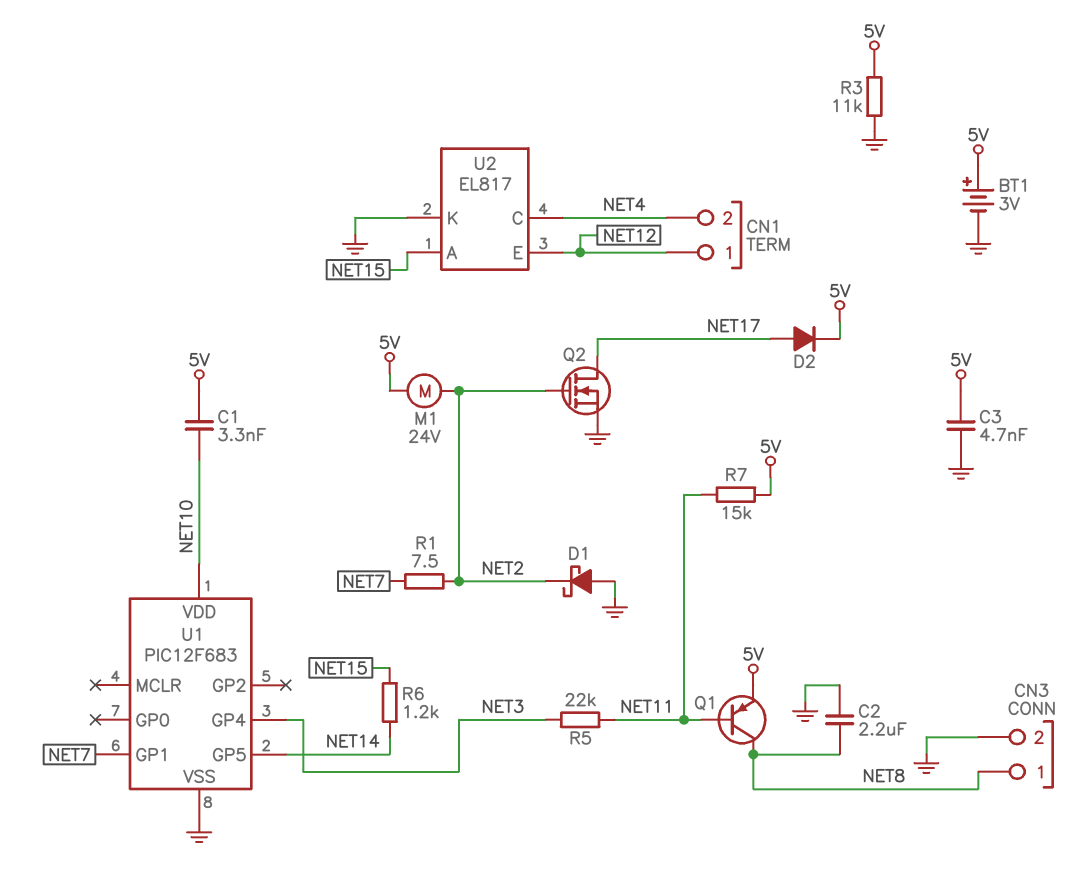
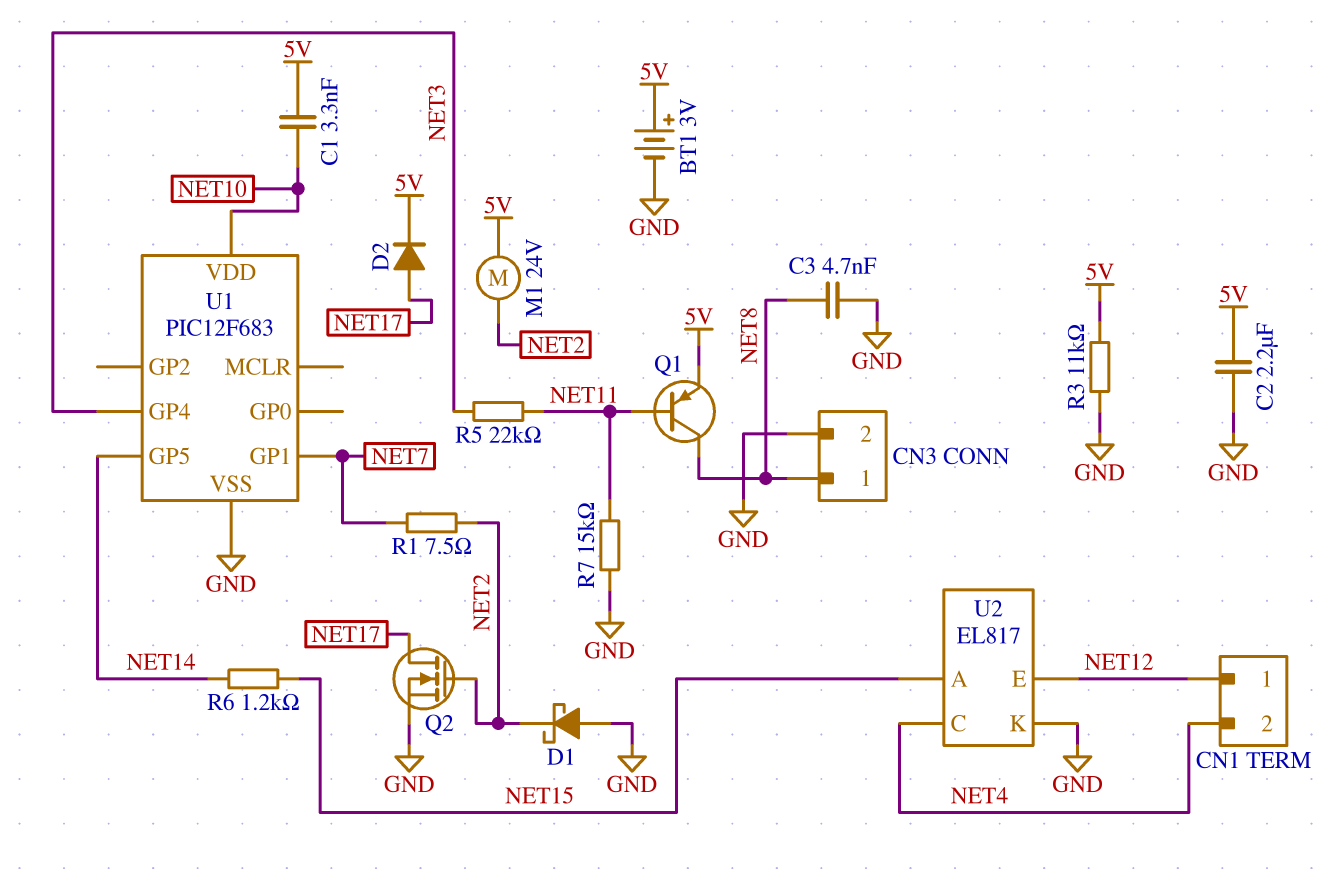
C2: 2.2uF (GND, NET8) -> 2.2uF (5V, GND)
C3: 4.7nF (5V, GND) -> 4.7nF (GND, NET8)
R7: 15k (5V, NET11) -> 15k (GND, NET11)

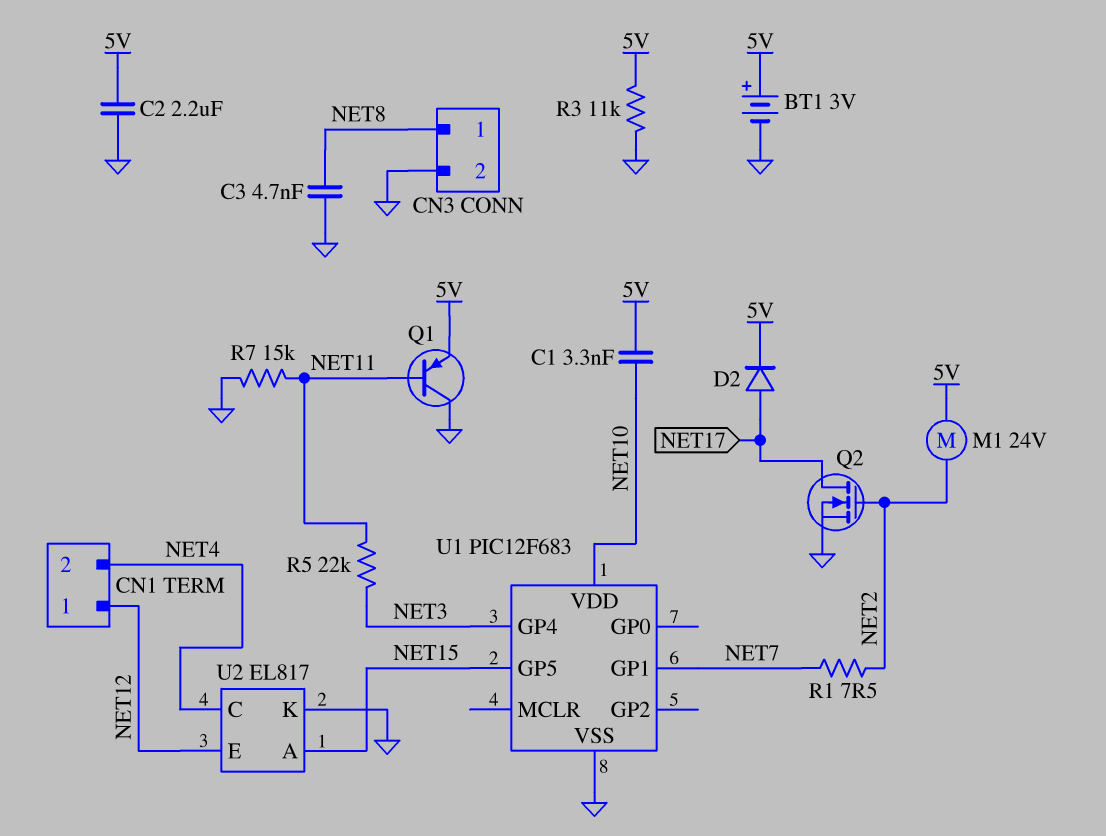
D1: schottky (A GND, K NET2) -> none
Q1: PNP (B NET11, C NET8, E 5V) -> PNP (B NET11, C GND, E 5V)
R6: 1.2k (NET14, NET15) -> none
U1 pin GP5: NET14 -> NET15

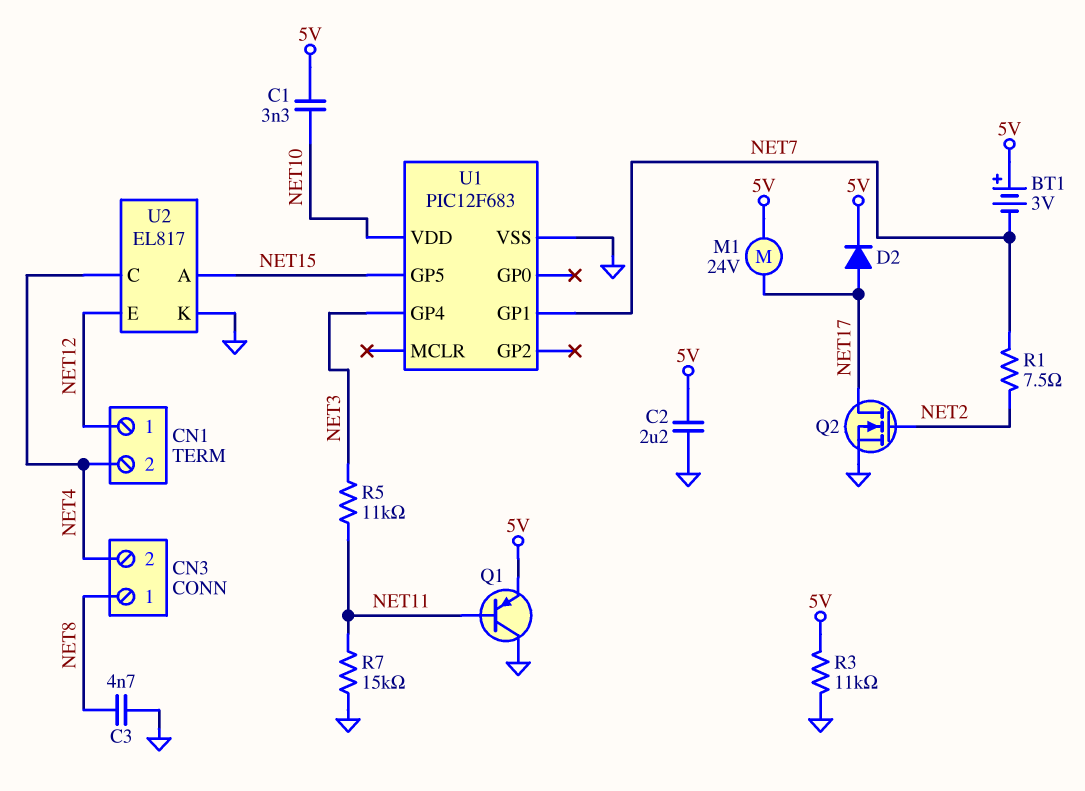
BT1: 3V (plus 5V, minus GND) -> 3V (plus 5V, minus NET7)
CN3 pin 2: GND -> NET4
M1: motor 24V (5V, NET2) -> motor 24V (5V, NET17)
R5: 22k (NET3, NET11) -> 11k (NET3, NET11)

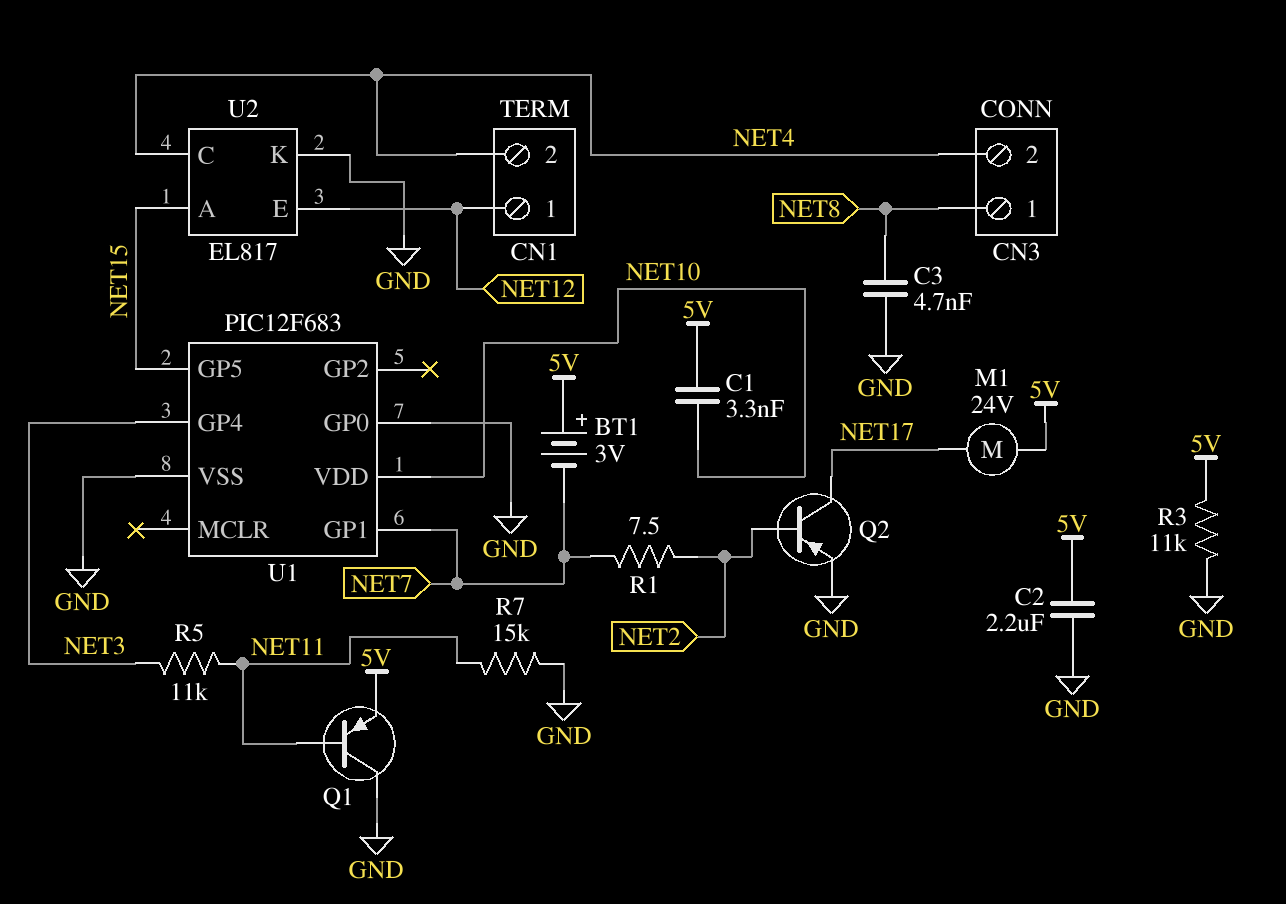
D2: diode (A NET17, K 5V) -> none
Q2: NMOS (G NET2, D NET17, S GND) -> PNP (B NET2, C NET17, E GND)
U1 pin GP0: none -> GND

